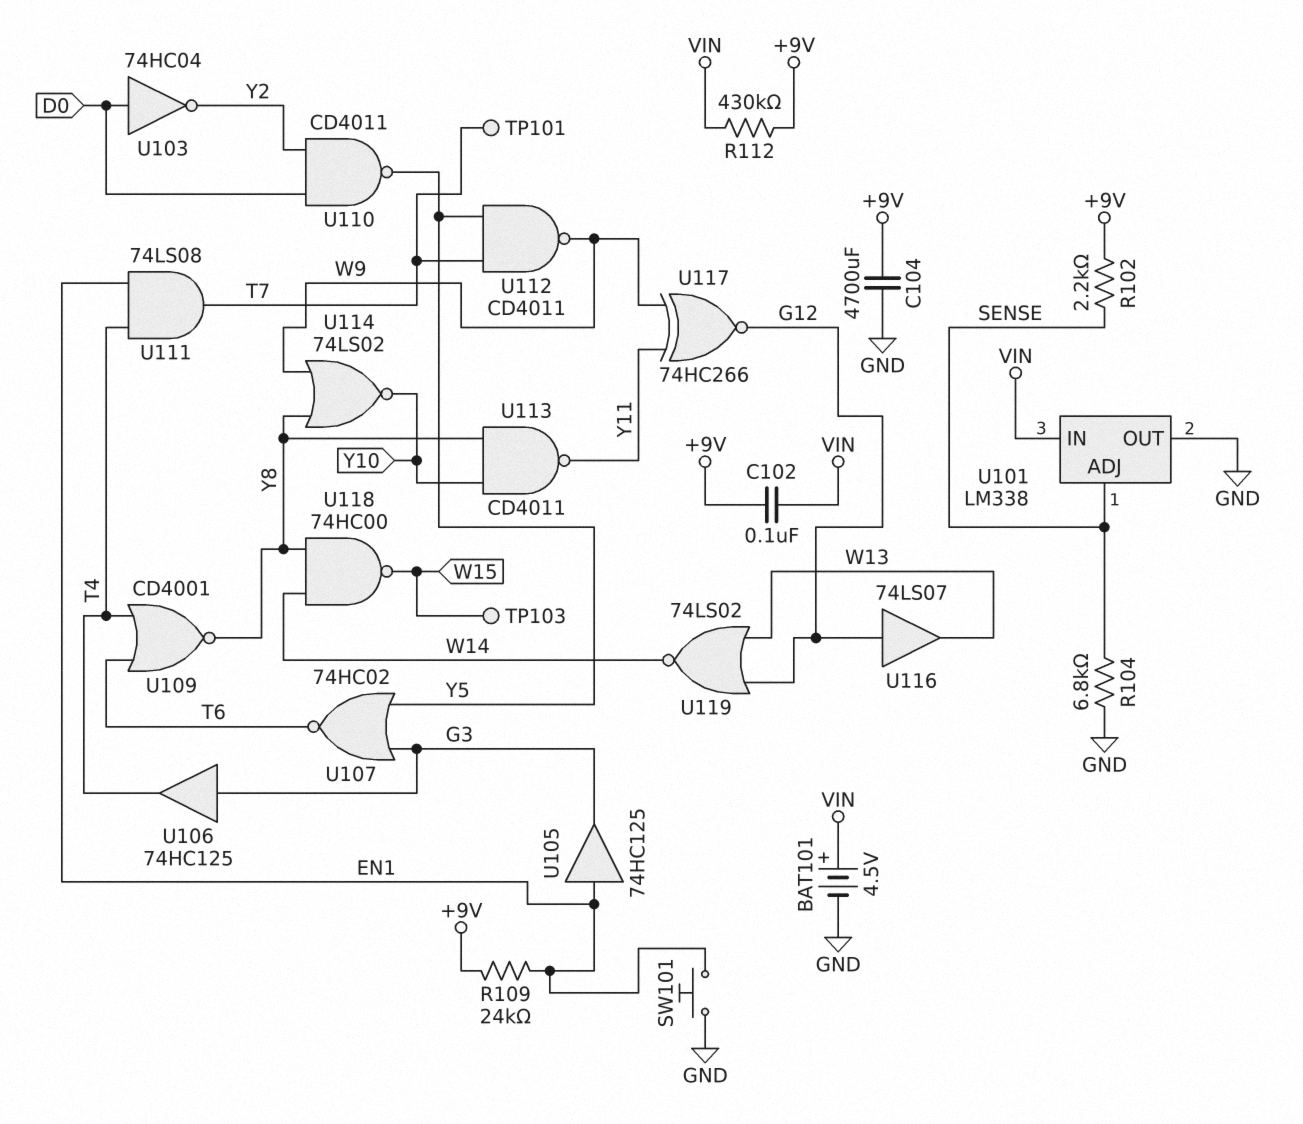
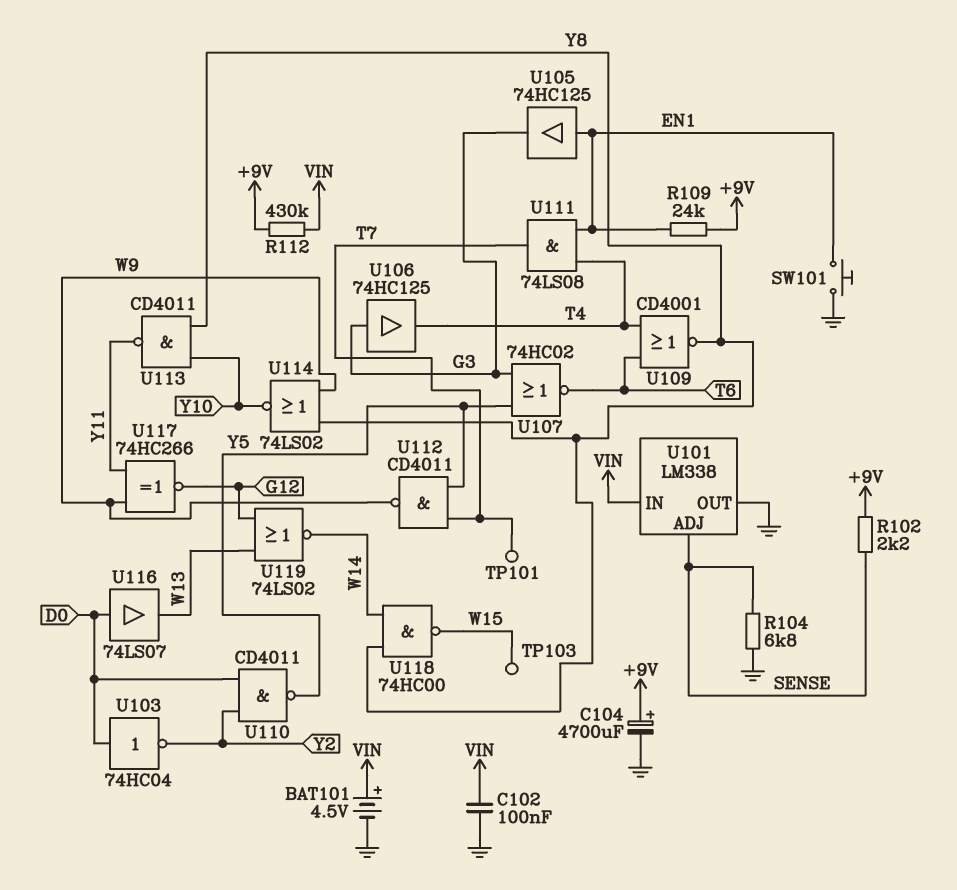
C102: 100nF (+9V, VIN) -> 100nF (GND, VIN)
C104: 4700uF (+9V, GND) -> 4700uF (plus +9V, minus GND)
U116: buffer 74LS07 (in G12, out W13) -> buffer 74LS07 (in D0, out W13)

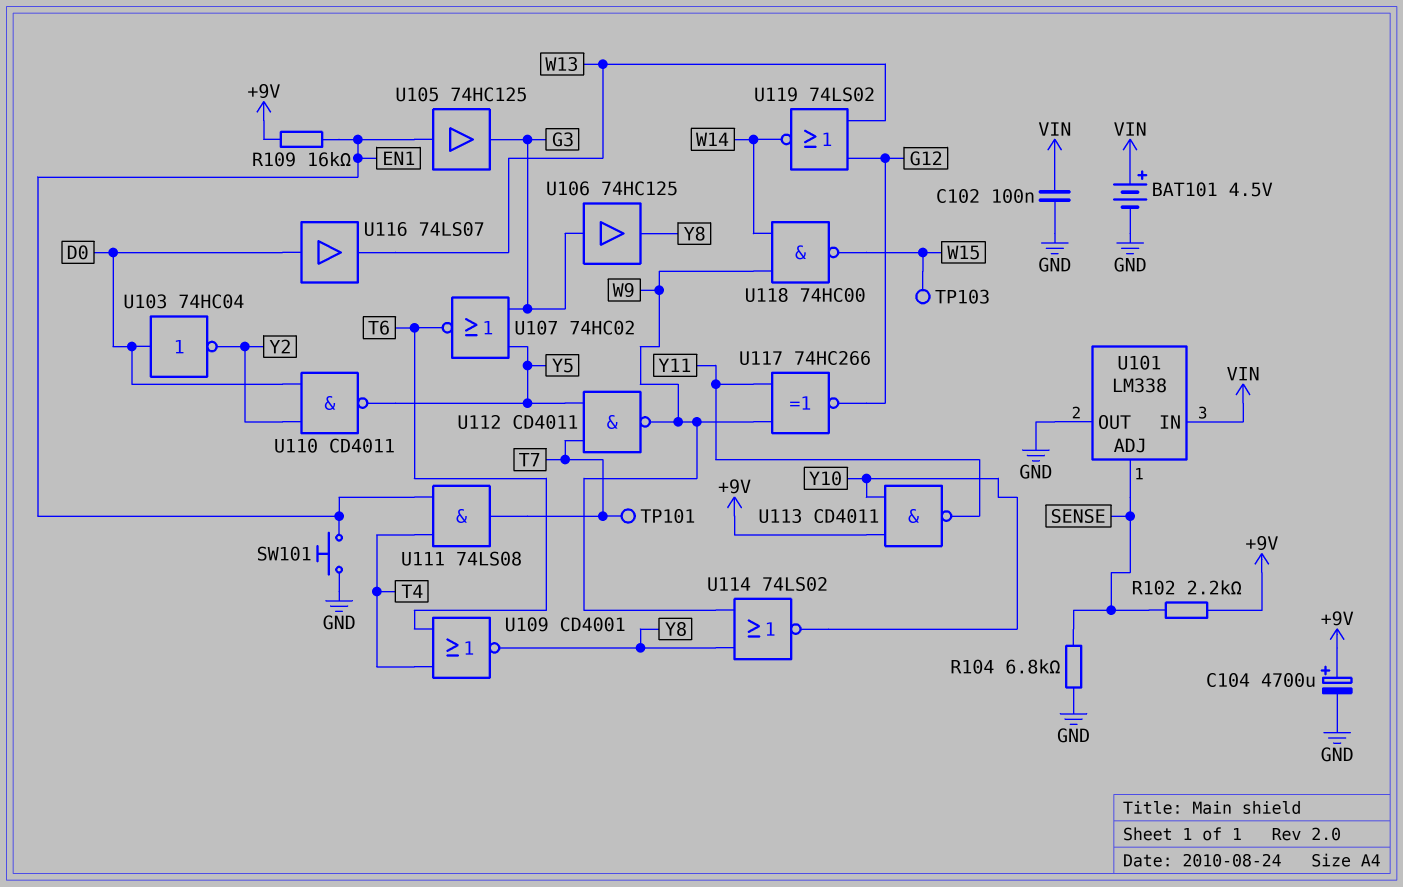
R109: 24k (+9V, EN1) -> 16k (+9V, EN1)
R112: 430k (+9V, VIN) -> none
U106: buffer 74HC125 (in G3, out T4) -> buffer 74HC125 (in G3, out Y8)
U113: NAND CD4011 (in Y8, in Y10, out Y11) -> NAND CD4011 (in +9V, in Y10, out Y11)
U118: NAND 74HC00 (in W14, in Y8, out W15) -> NAND 74HC00 (in W9, in W14, out W15)

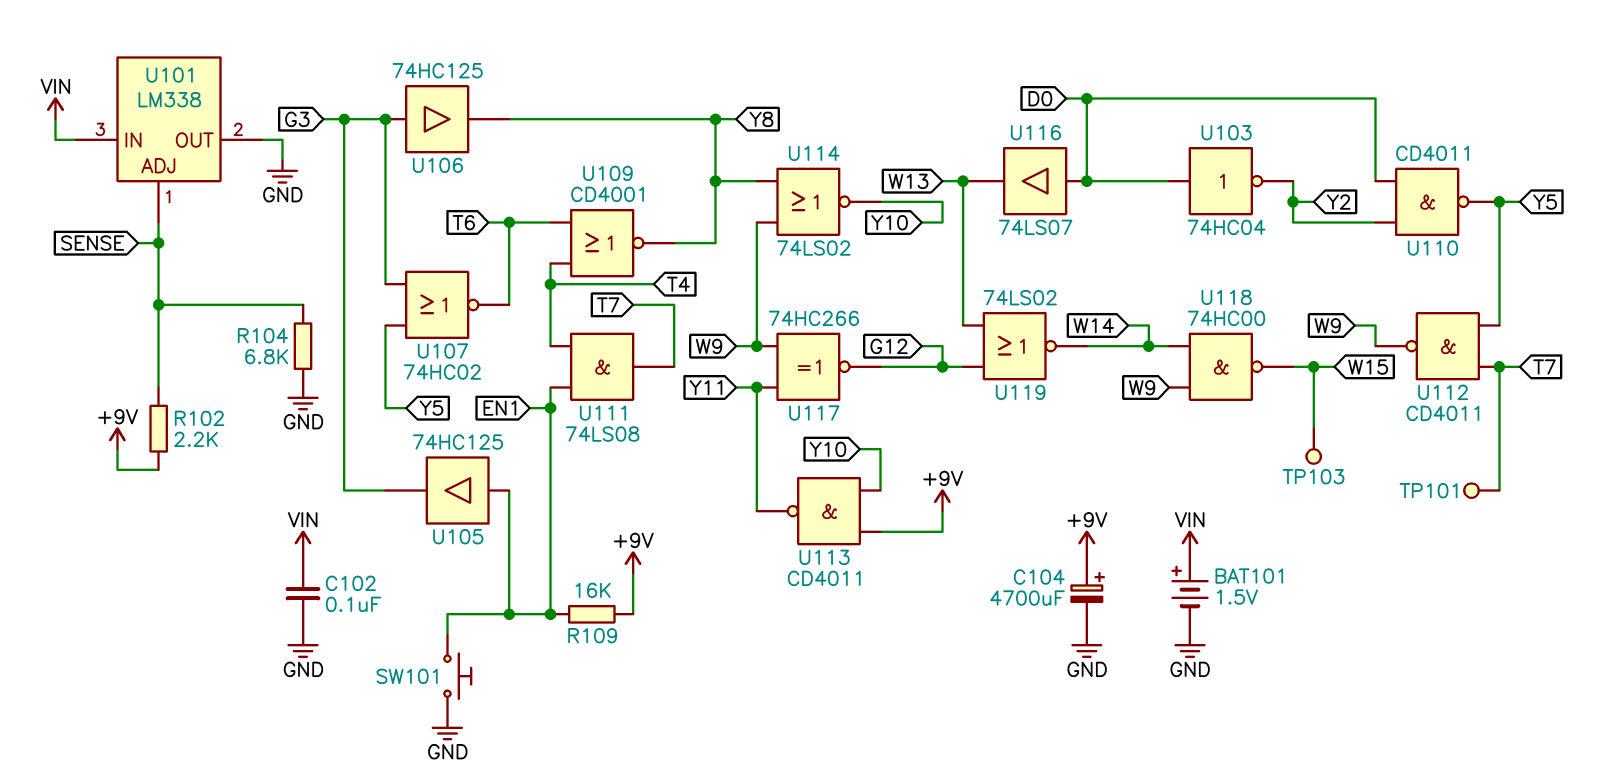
BAT101: 4.5V (plus VIN, minus GND) -> 1.5V (plus VIN, minus GND)

